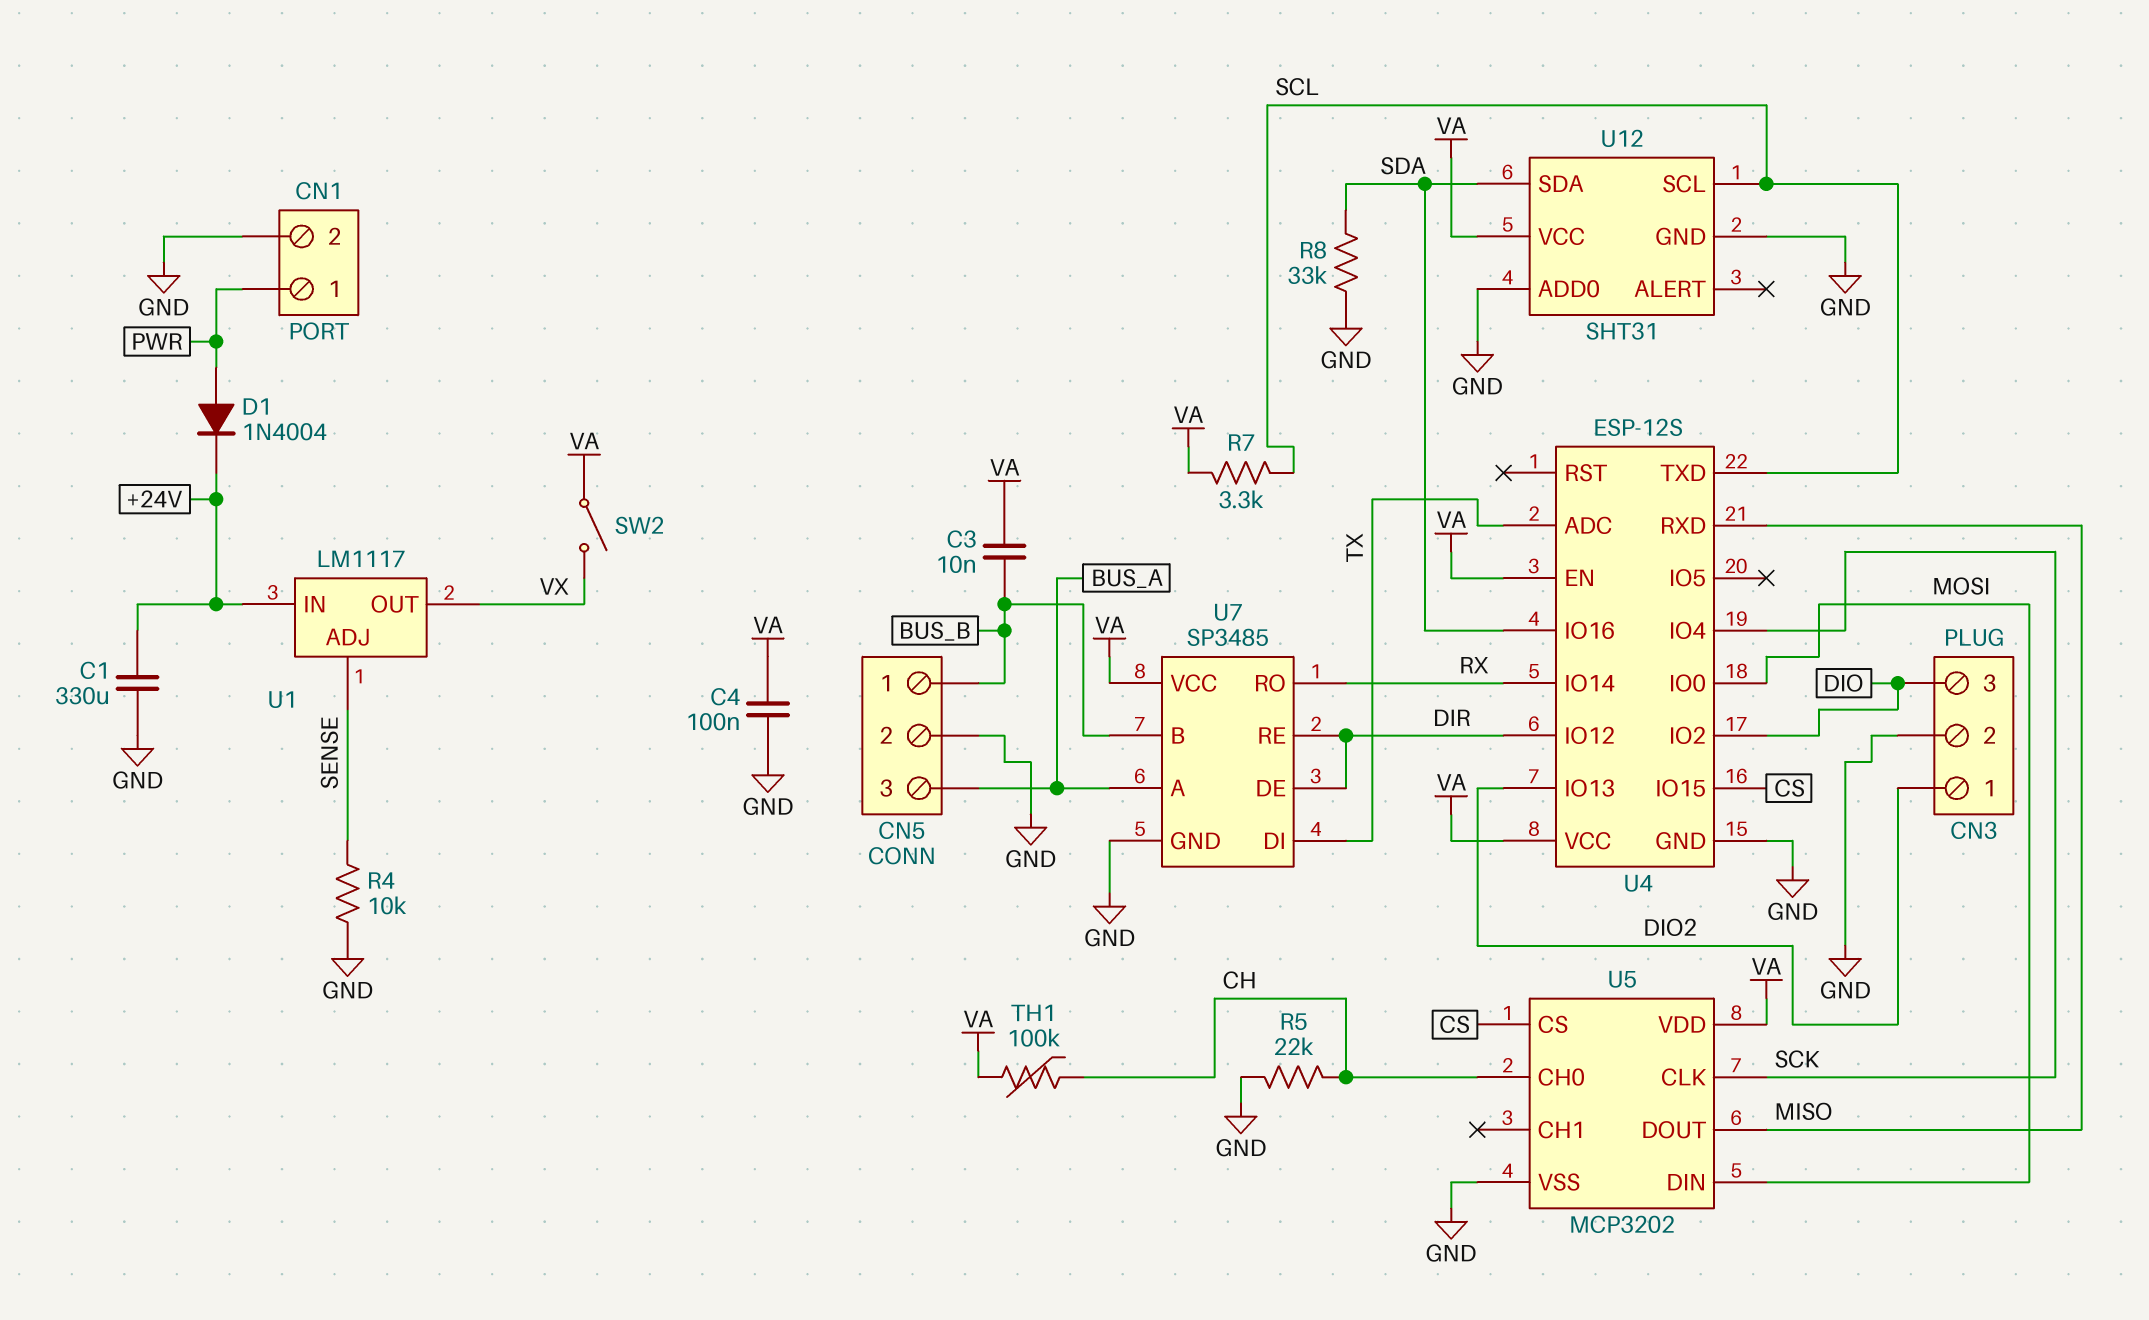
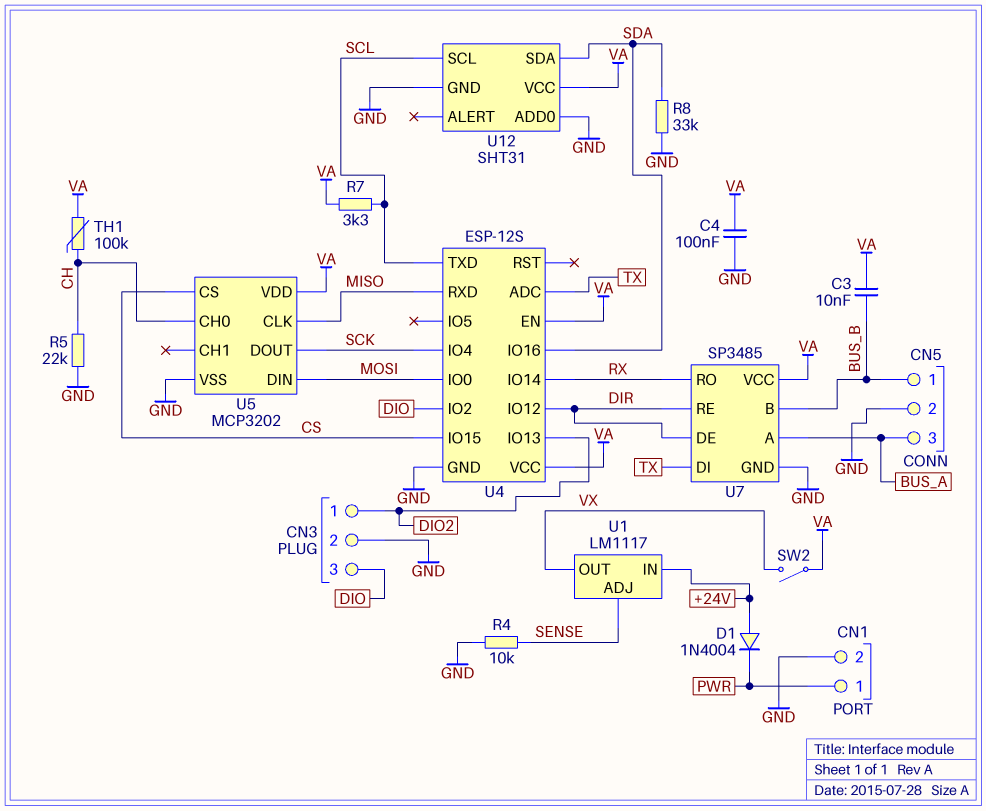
C1: 330uF (+24V, GND) -> none
D1: diode 1N4004 (A PWR, K +24V) -> diode 1N4004 (A +24V, K PWR)
U5 pin CLK: SCK -> MISO
U5 pin DOUT: MISO -> SCK

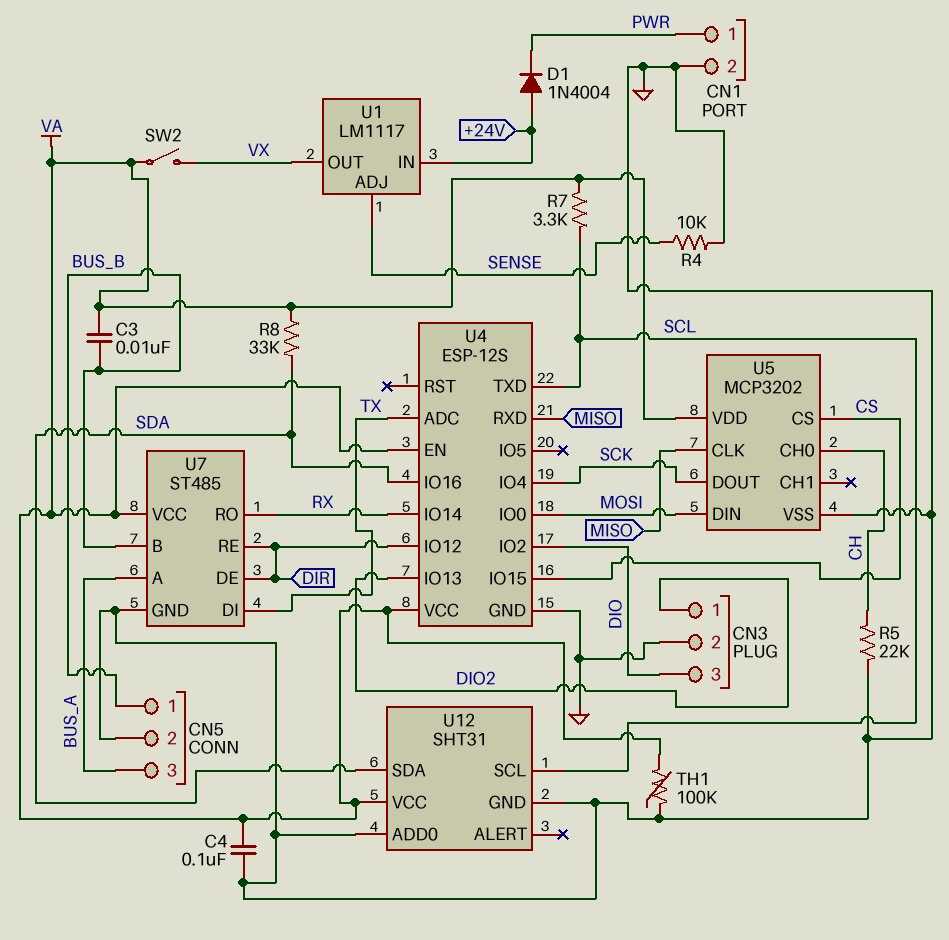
R8: 33k (GND, SDA) -> 33k (SDA, VA)
TH1: 100k (CH, VA) -> 100k (GND, VA)
U7: SP3485 -> ST485

